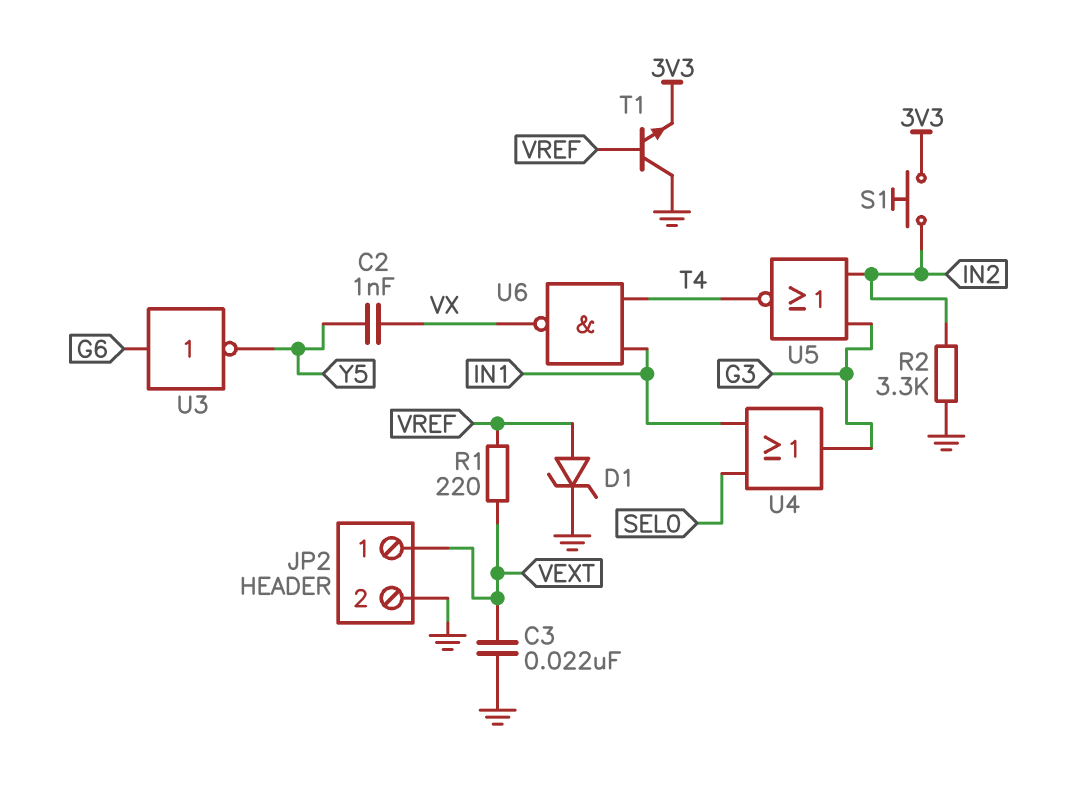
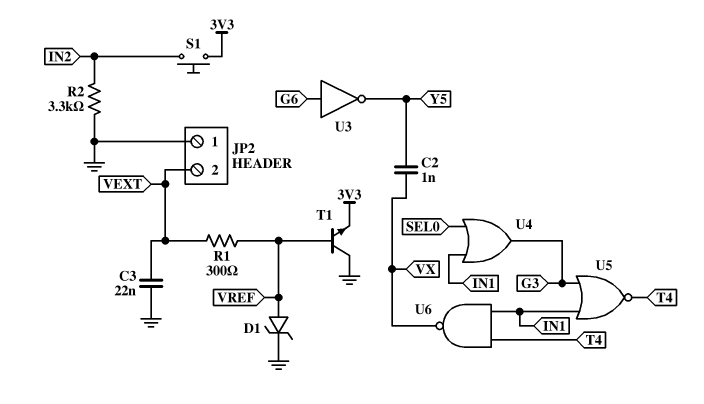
JP2 pin 1: VEXT -> GND
JP2 pin 2: GND -> VEXT
R1: 220 (VEXT, VREF) -> 300 (VEXT, VREF)
U5: NOR (in G3, in IN2, out T4) -> NOR (in G3, in IN1, out T4)

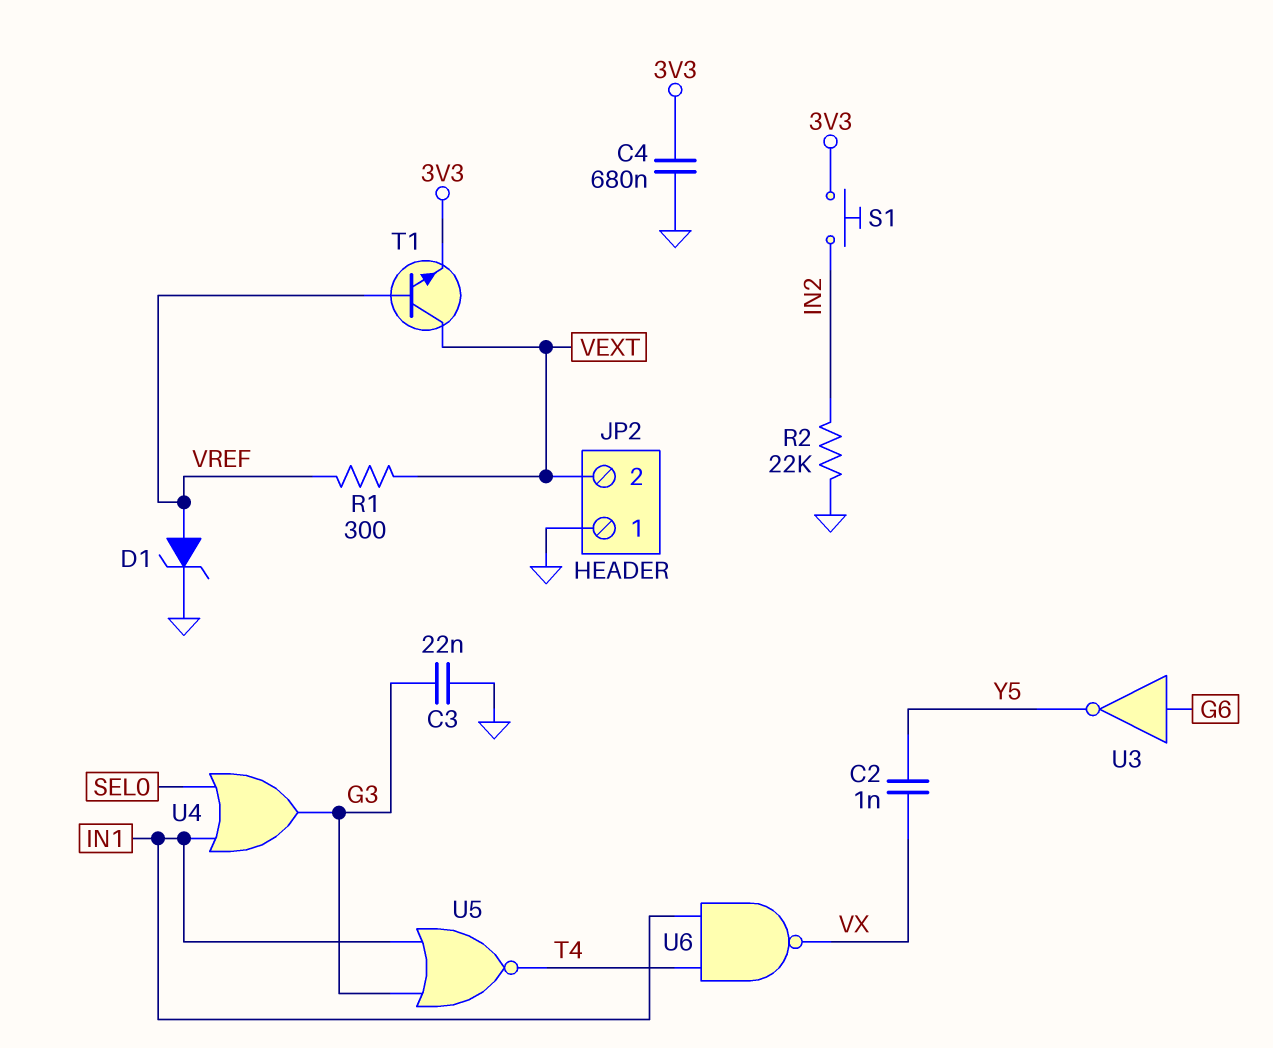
C3: 22nF (GND, VEXT) -> 22nF (G3, GND)
C4: none -> 680nF (3V3, GND)
R2: 3.3k (GND, IN2) -> 22k (GND, IN2)
T1: NPN (B VREF, C GND, E 3V3) -> NPN (B VREF, C VEXT, E 3V3)

